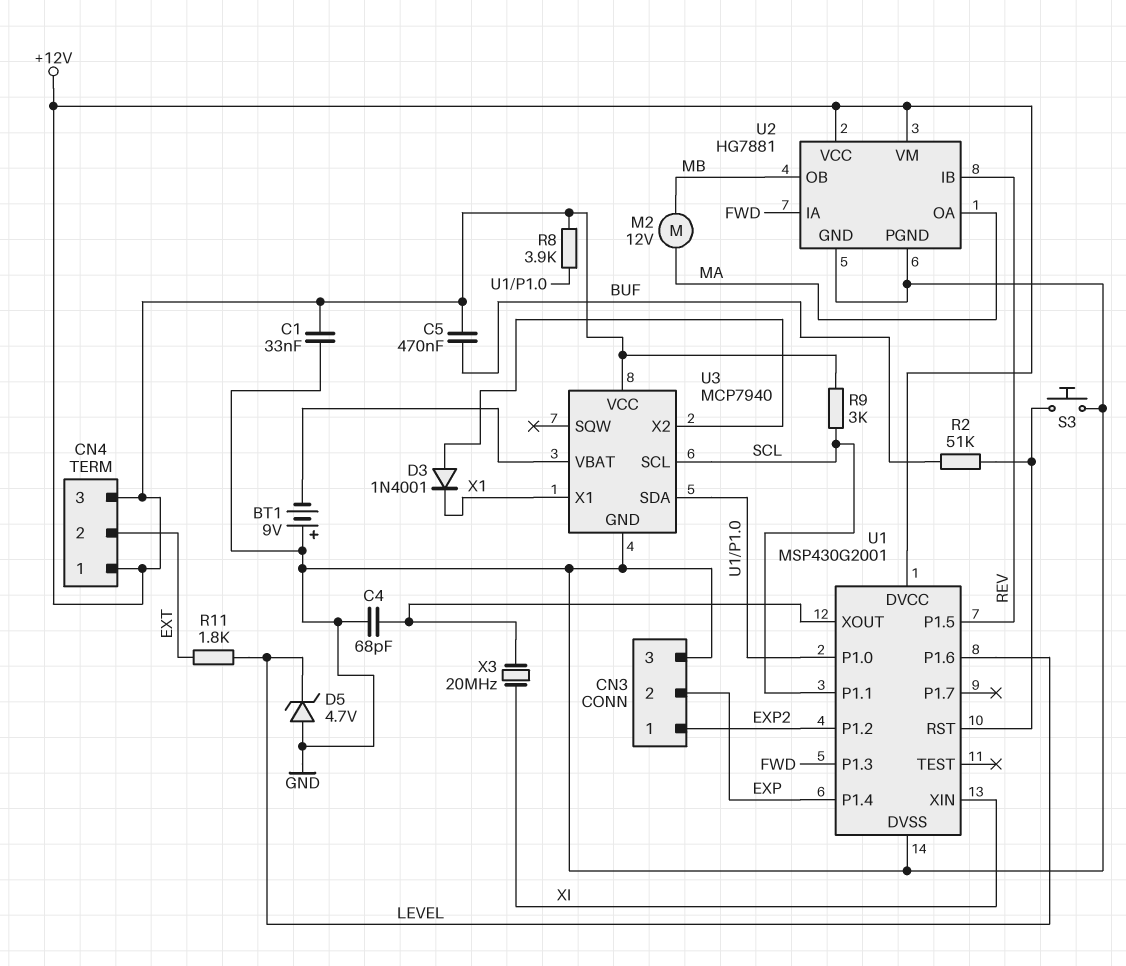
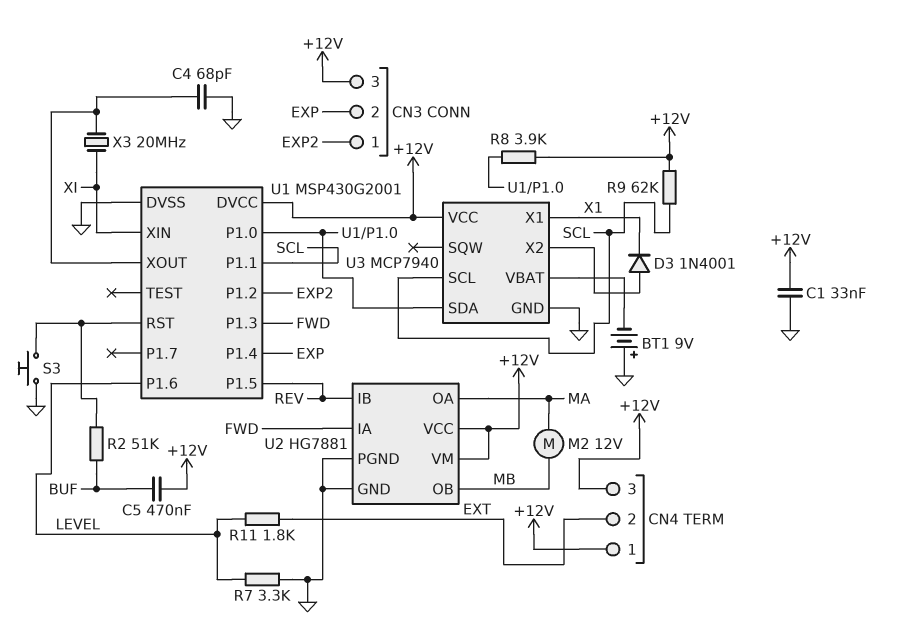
CN3 pin 3: GND -> +12V
D5: zener 4.7V (A GND, K LEVEL) -> none
R7: none -> 3.3k (GND, LEVEL)
R9: 3k (+12V, SCL) -> 62k (+12V, SCL)

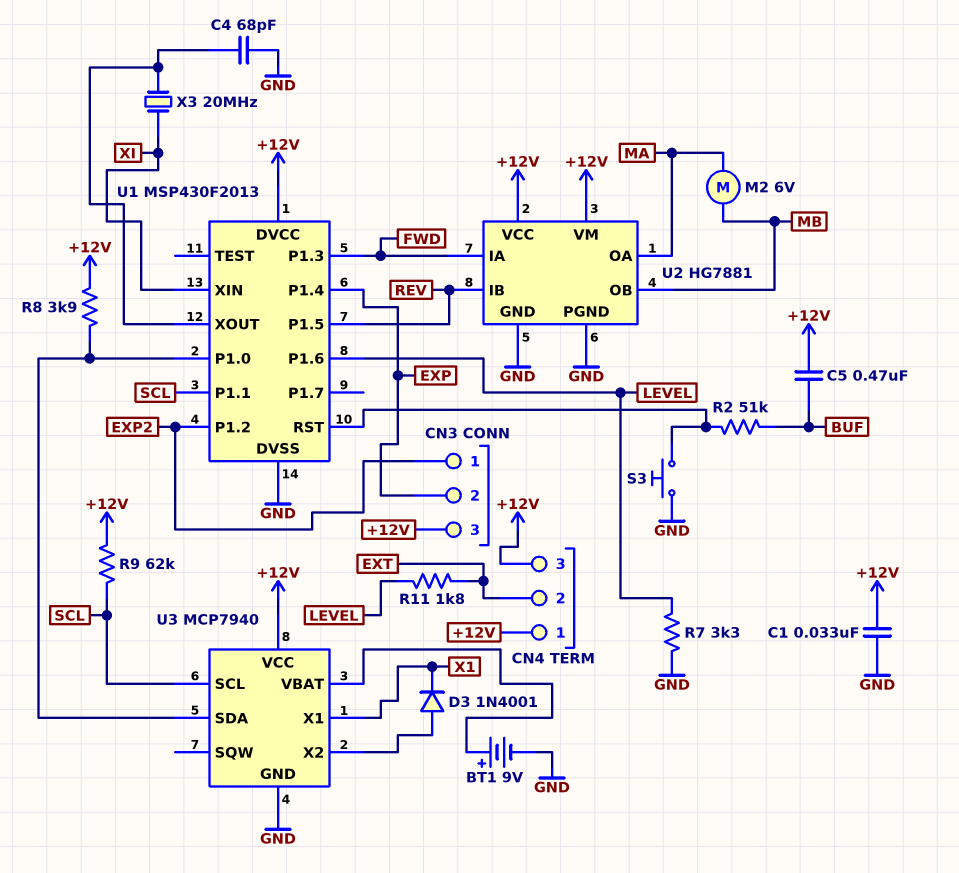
BT1: 9V (plus GND, minus U3/VBAT) -> 9V (plus U3/VBAT, minus GND)
M2: motor 12V (MA, MB) -> motor 6V (MA, MB)
U1: MSP430G2001 -> MSP430F2013

